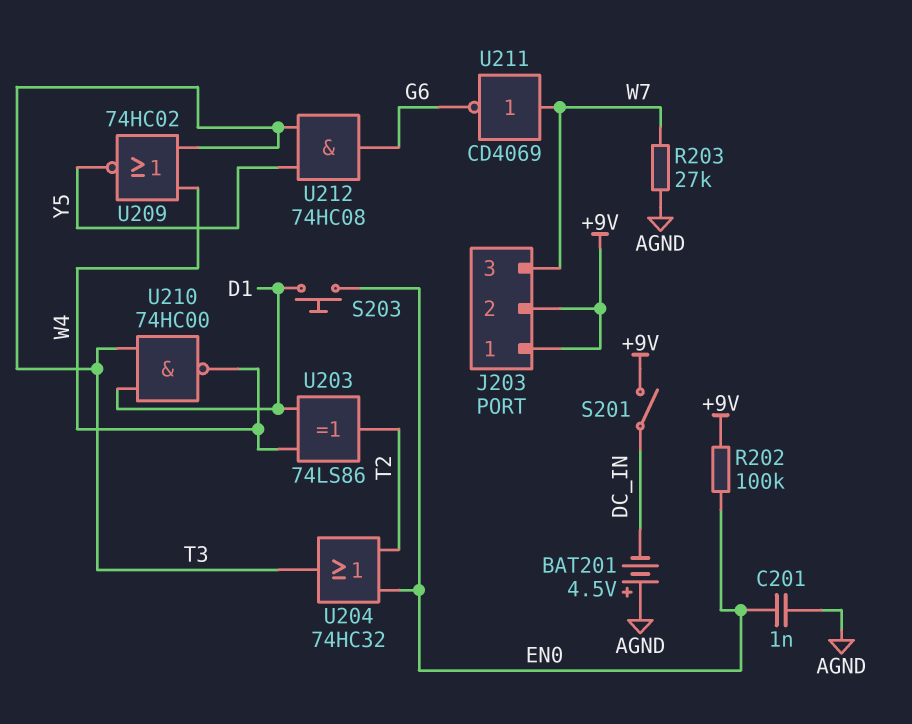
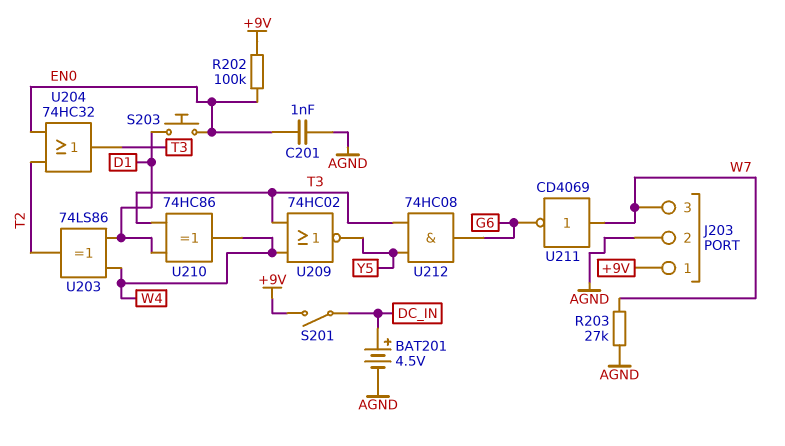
BAT201: 4.5V (plus AGND, minus DC_IN) -> 4.5V (plus DC_IN, minus AGND)
J203 pin 2: +9V -> AGND
U210: NAND 74HC00 (in D1, in T3, out W4) -> XOR 74HC86 (in D1, in T3, out W4)

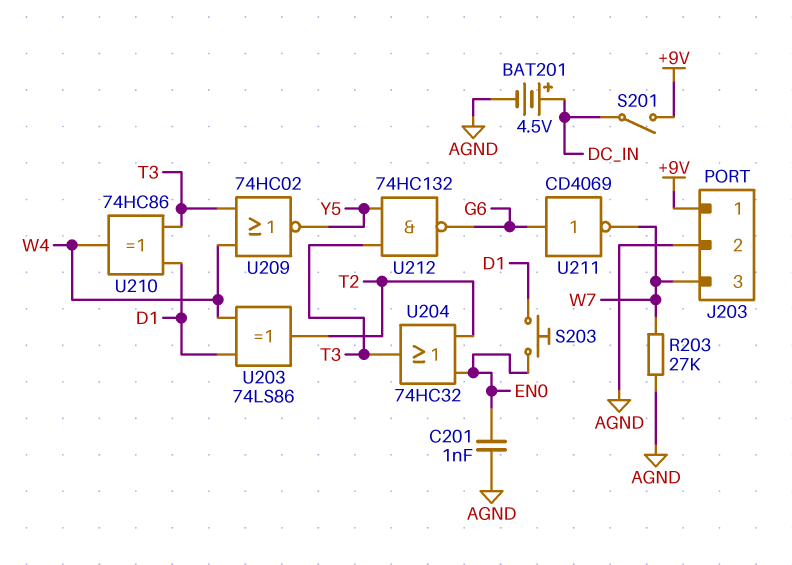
R202: 100k (+9V, EN0) -> none
U211: NOT CD4069 (in W7, out G6) -> NOT CD4069 (in G6, out W7)
U212: AND 74HC08 (in T3, in Y5, out G6) -> NAND 74HC132 (in T3, in Y5, out G6)

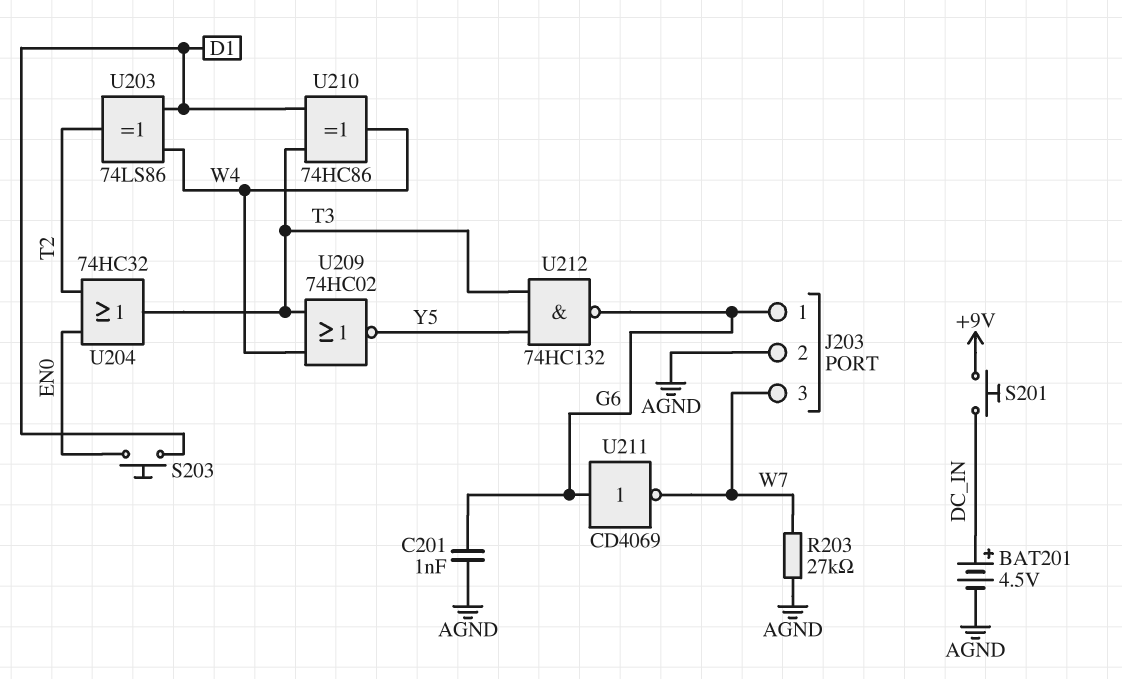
C201: 1nF (AGND, EN0) -> 1nF (AGND, G6)
J203 pin 1: +9V -> G6
S201: switch (+9V, DC_IN) -> button (+9V, DC_IN)

